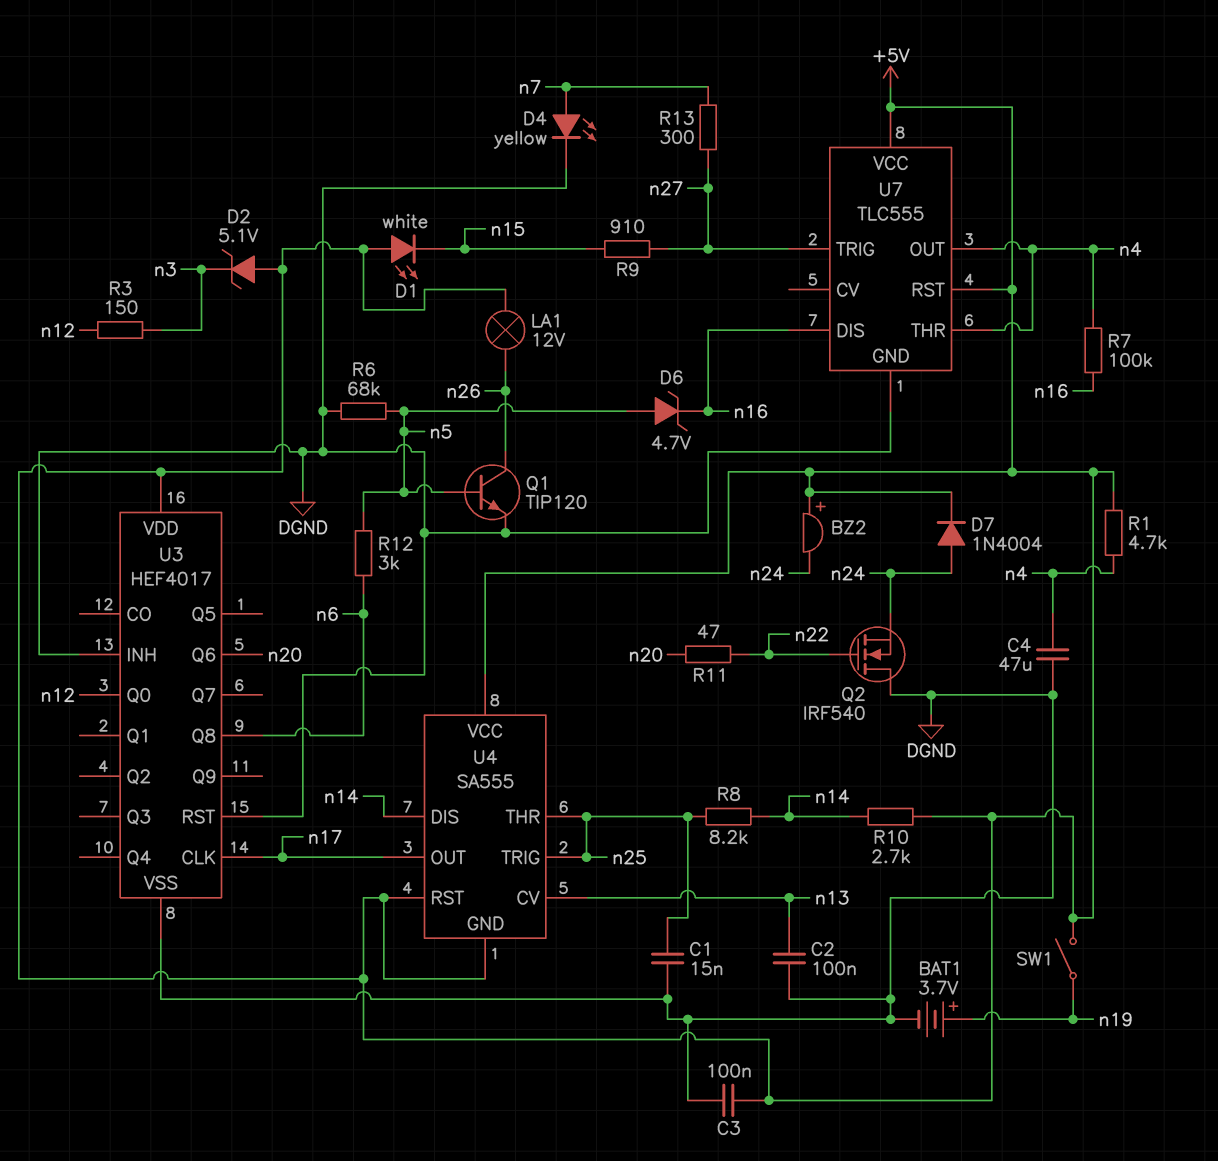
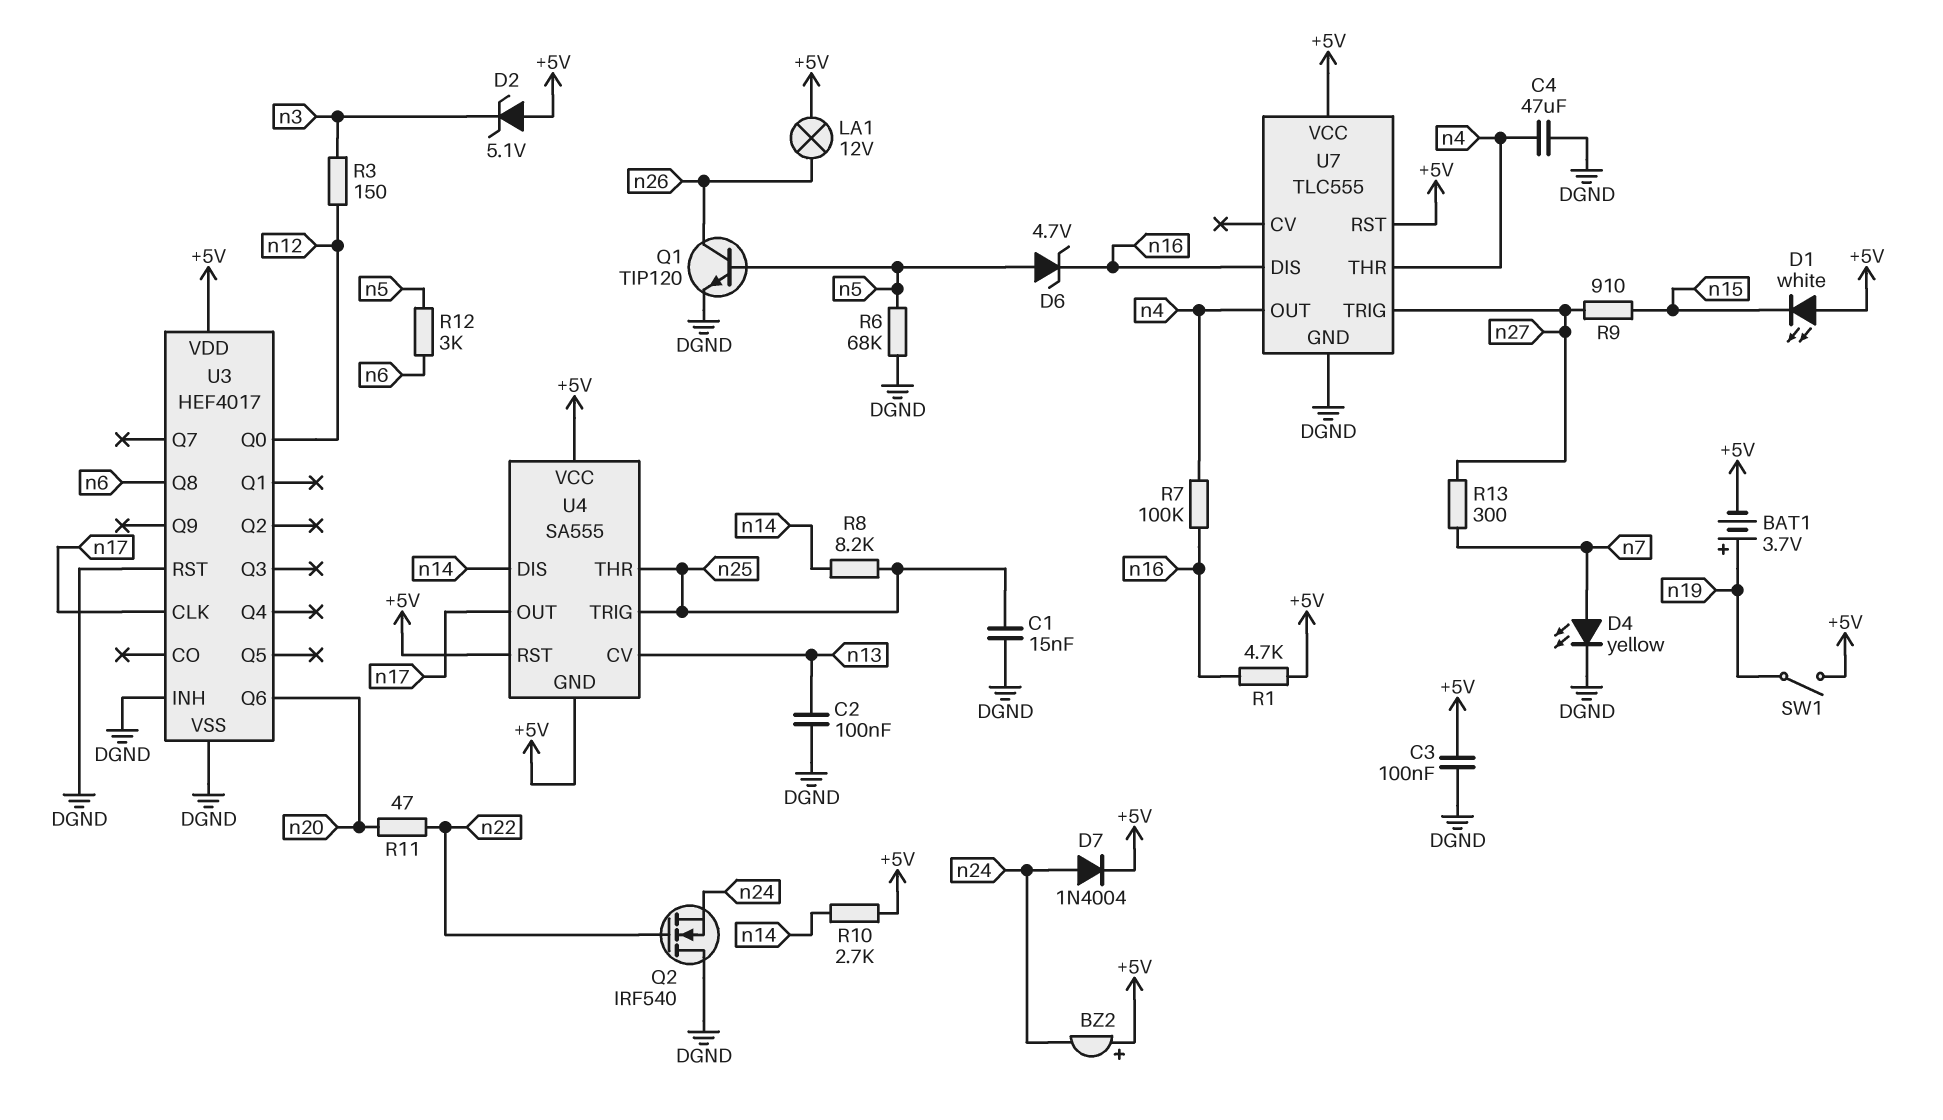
BAT1: 3.7V (plus n19, minus DGND) -> 3.7V (plus n19, minus +5V)
R1: 4.7k (+5V, n4) -> 4.7k (+5V, n16)

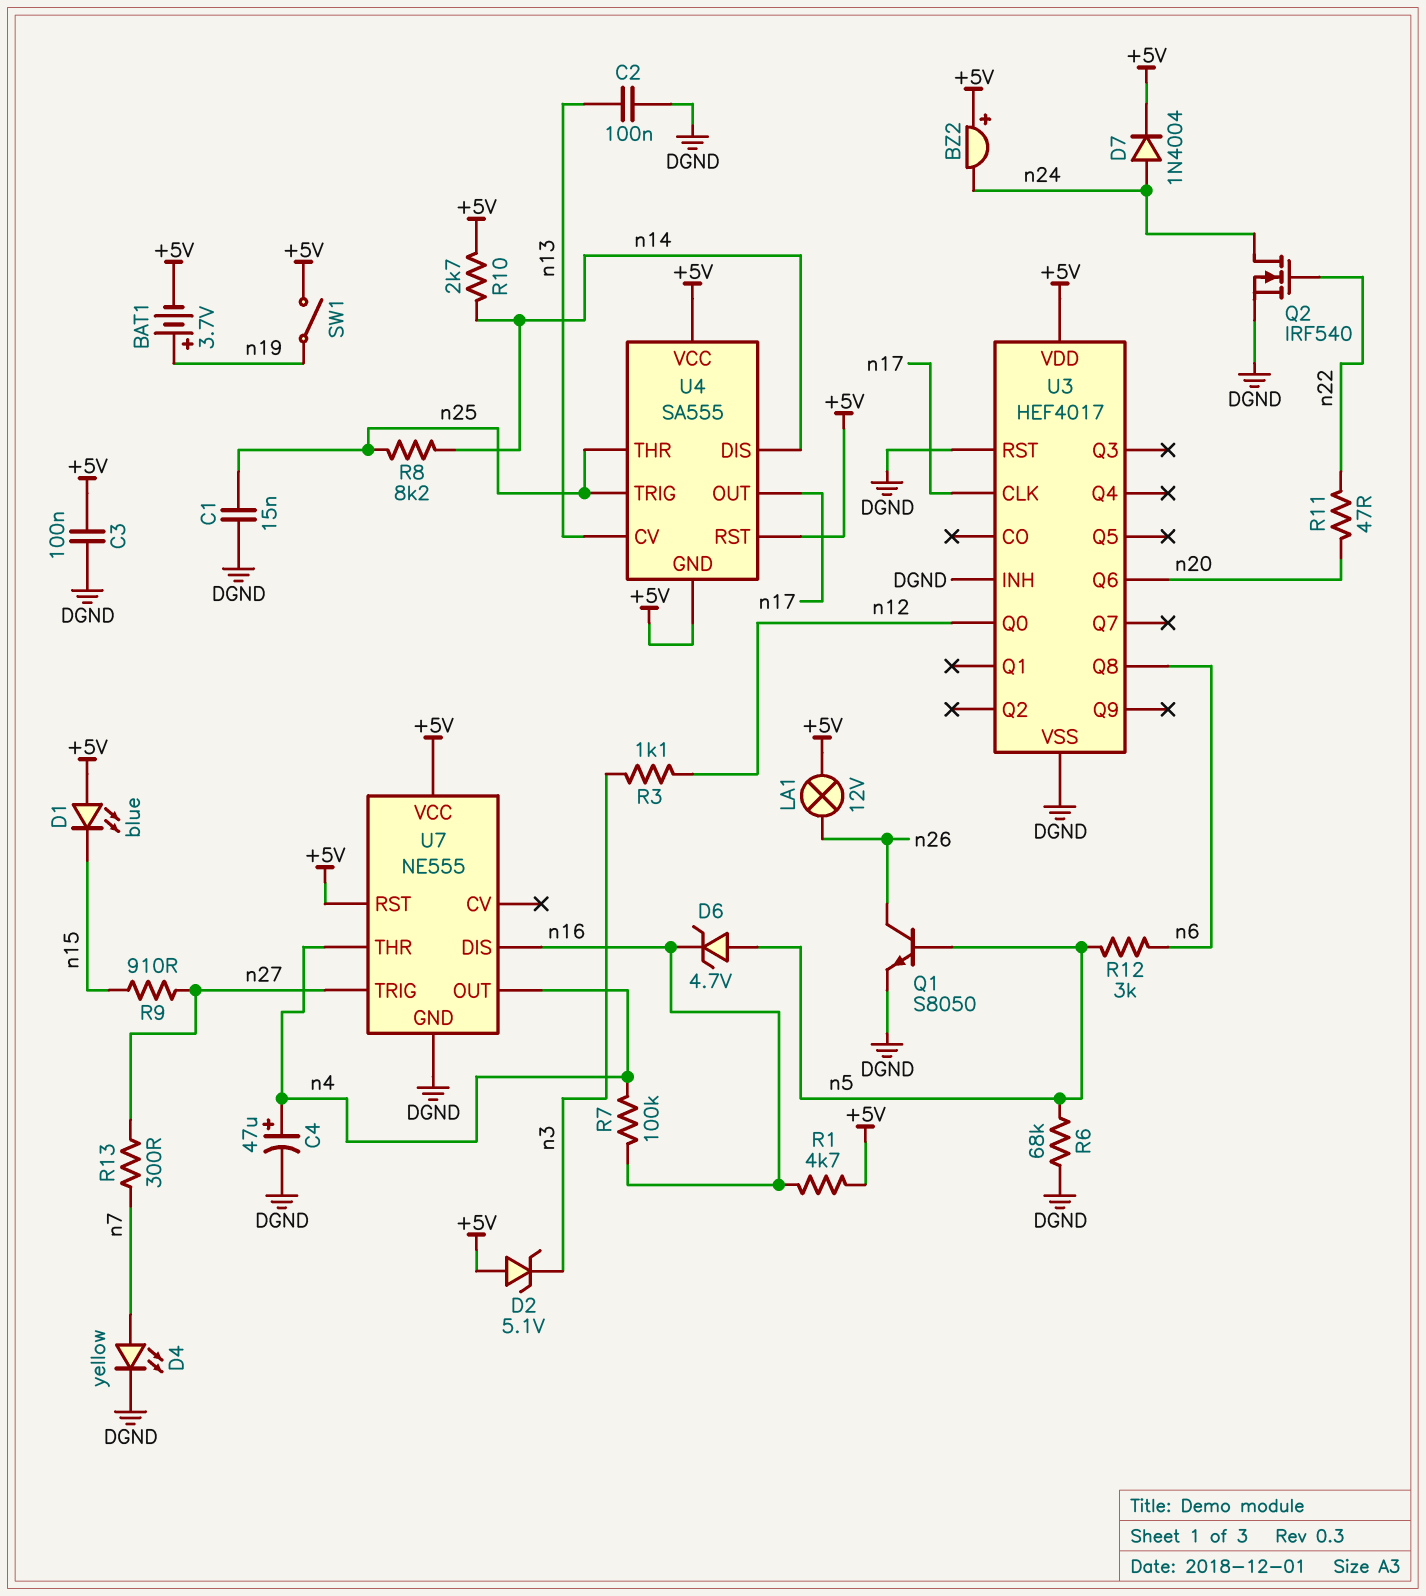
C4: 47uF (DGND, n4) -> 47uF (plus n4, minus DGND)
D1: LED white (A +5V, K n15) -> LED blue (A +5V, K n15)
Q1: NPN TIP120 (B n5, C n26, E DGND) -> NPN S8050 (B n5, C n26, E DGND)
Q2: NMOS IRF540 (G n22, D DGND, S n24) -> NMOS IRF540 (G n22, D n24, S DGND)
R3: 150 (n3, n12) -> 1.1k (n3, n12)
U7: TLC555 -> NE555

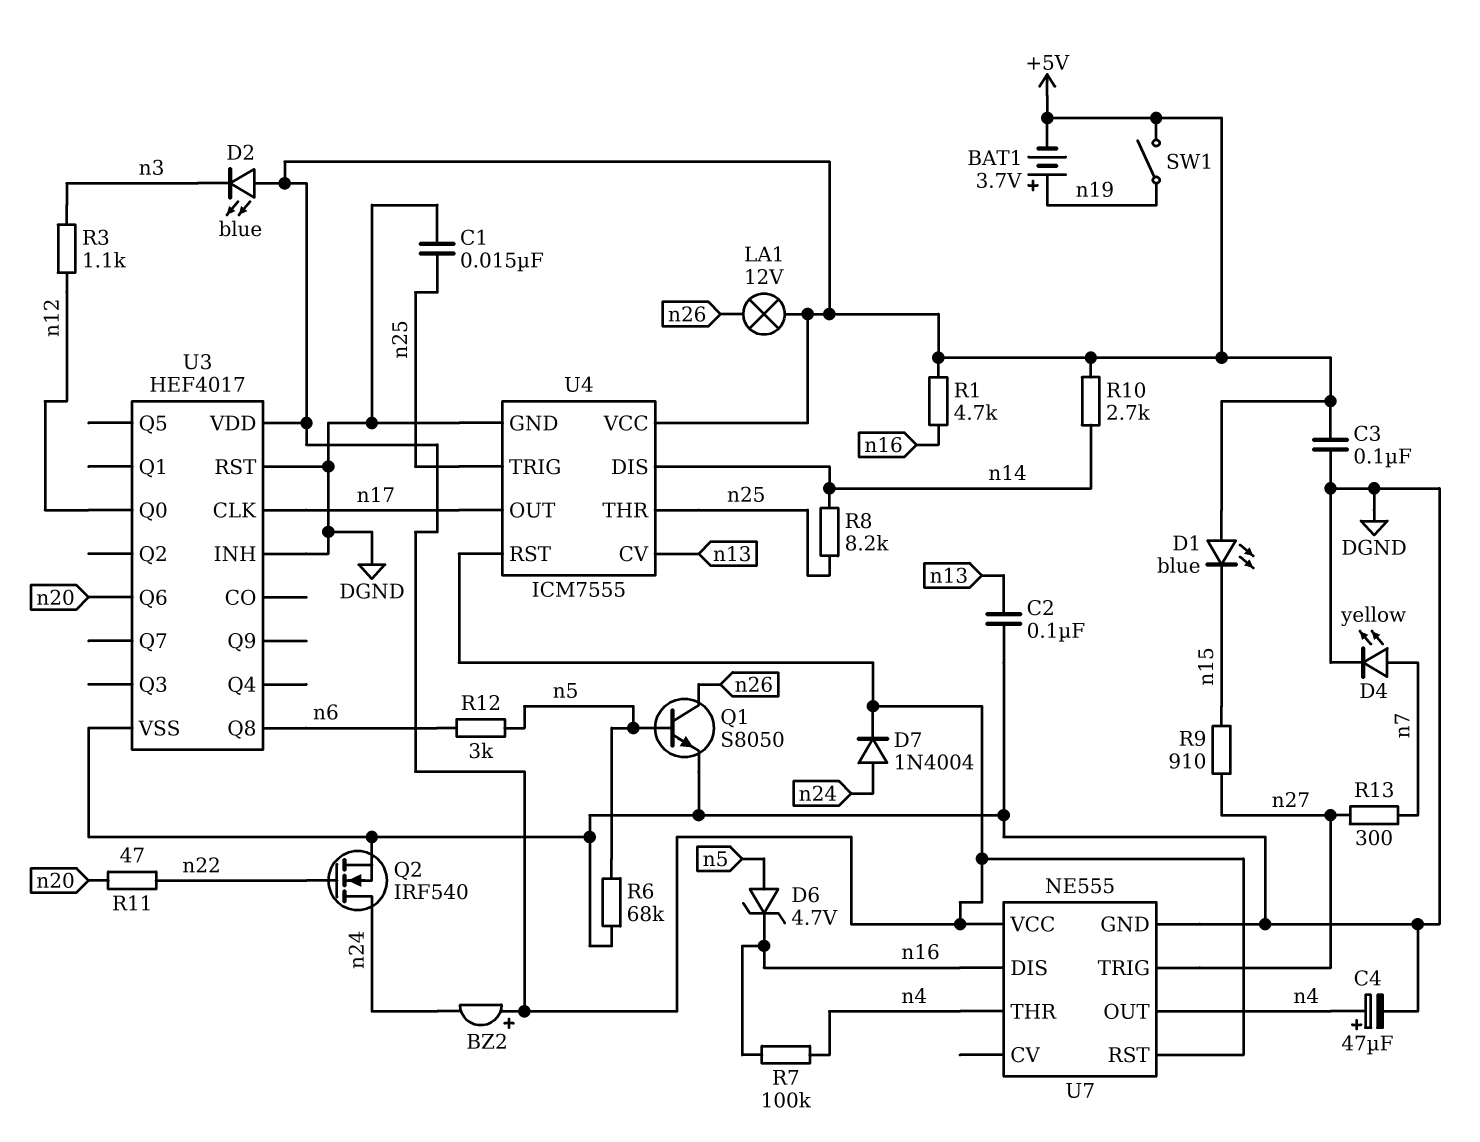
D2: zener 5.1V (A +5V, K n3) -> LED blue (A +5V, K n3)
U4: SA555 -> ICM7555
U4 pin GND: +5V -> DGND

